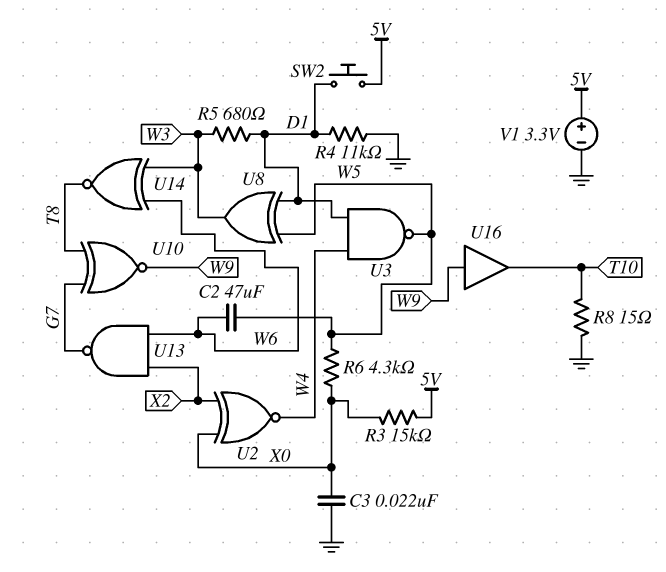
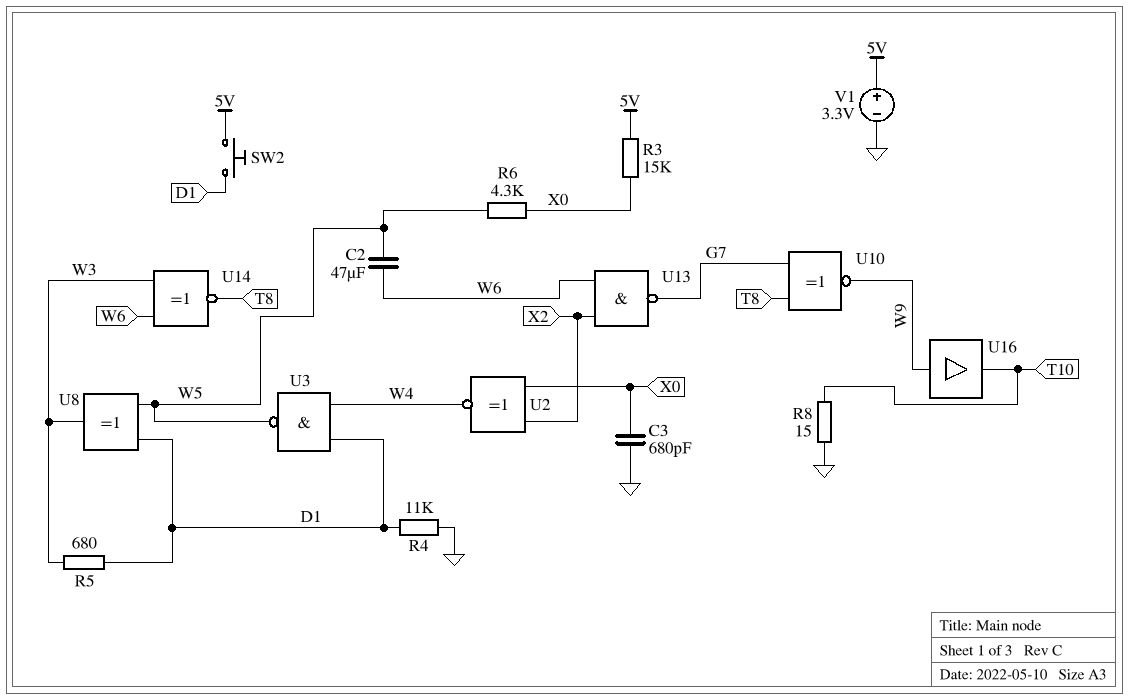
C3: 22nF (GND, X0) -> 680pF (GND, X0)

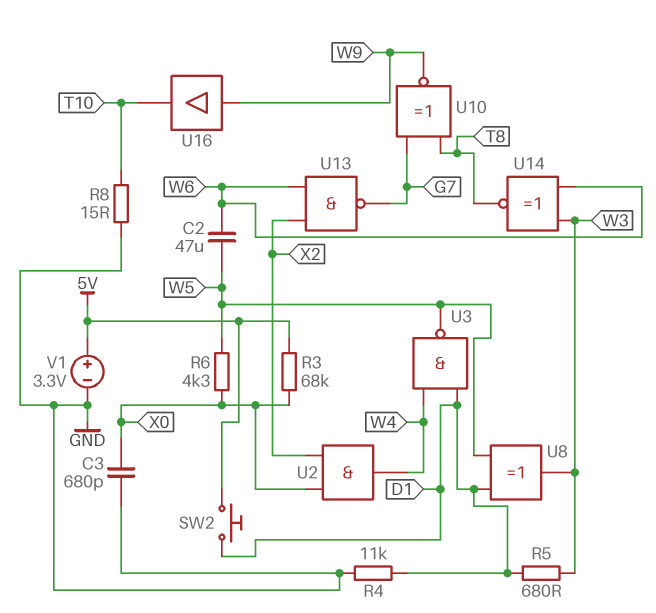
R3: 15k (5V, X0) -> 68k (5V, X0)
U2: XNOR (in X0, in X2, out W4) -> AND (in X0, in X2, out W4)

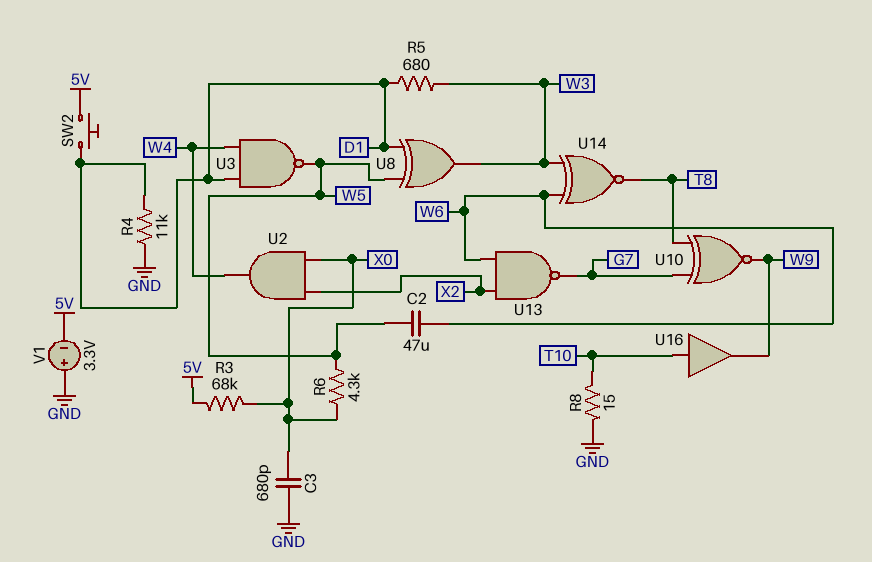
U16: buffer (in W9, out T10) -> buffer (in T10, out W9)
V1: 3.3V (plus 5V, minus GND) -> 3.3V (plus GND, minus 5V)

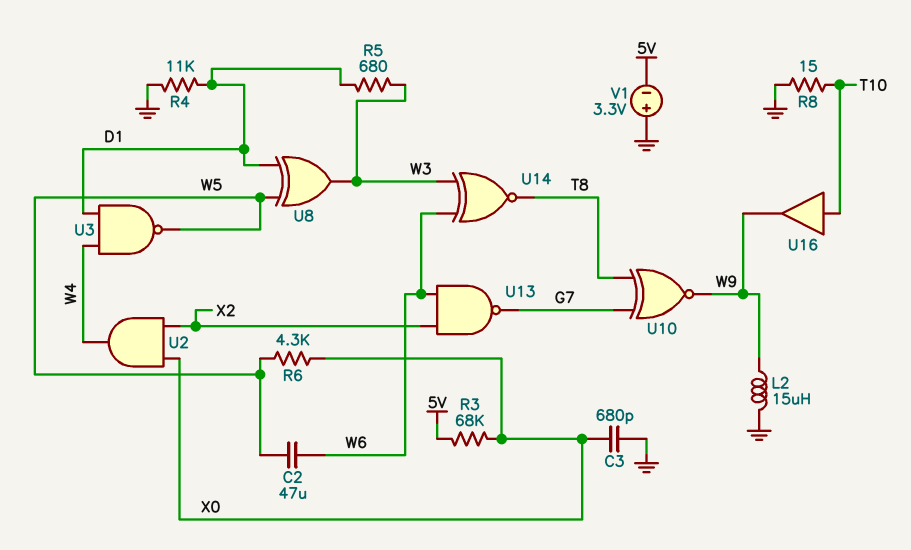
L2: none -> 15uH (GND, W9)
SW2: button (5V, D1) -> none

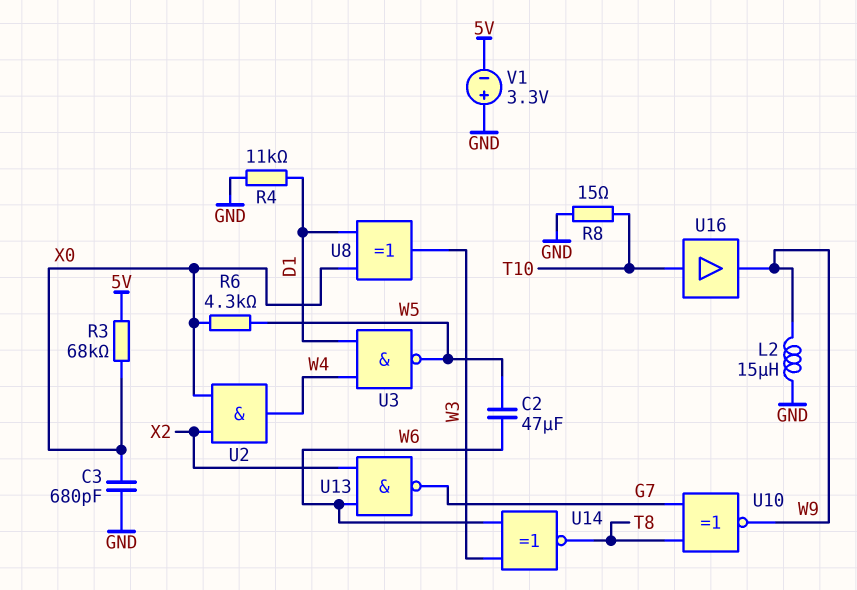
R5: 680 (D1, W3) -> none
U8: XOR (in D1, in W5, out W3) -> XOR (in D1, in X0, out W3)

